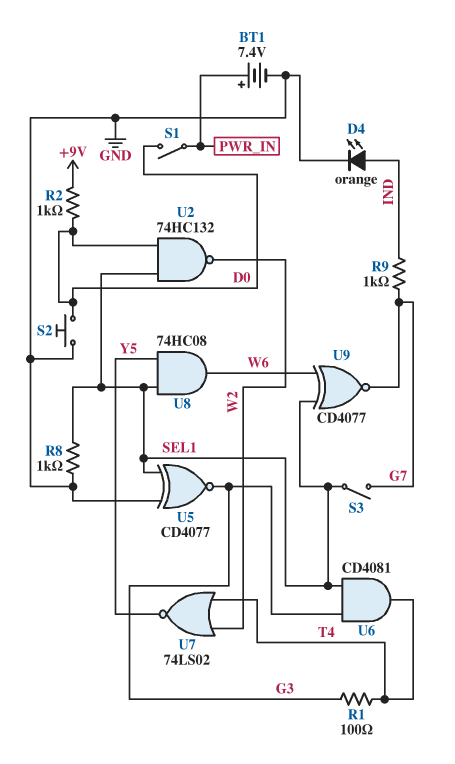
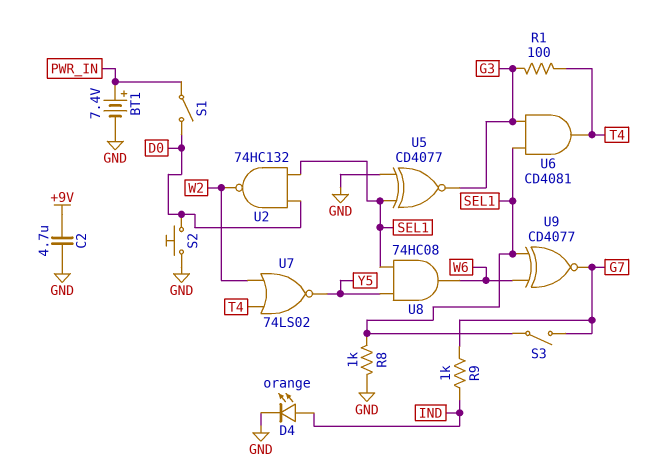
C2: none -> 4.7uF (+9V, GND)
R2: 1k (+9V, D0) -> none

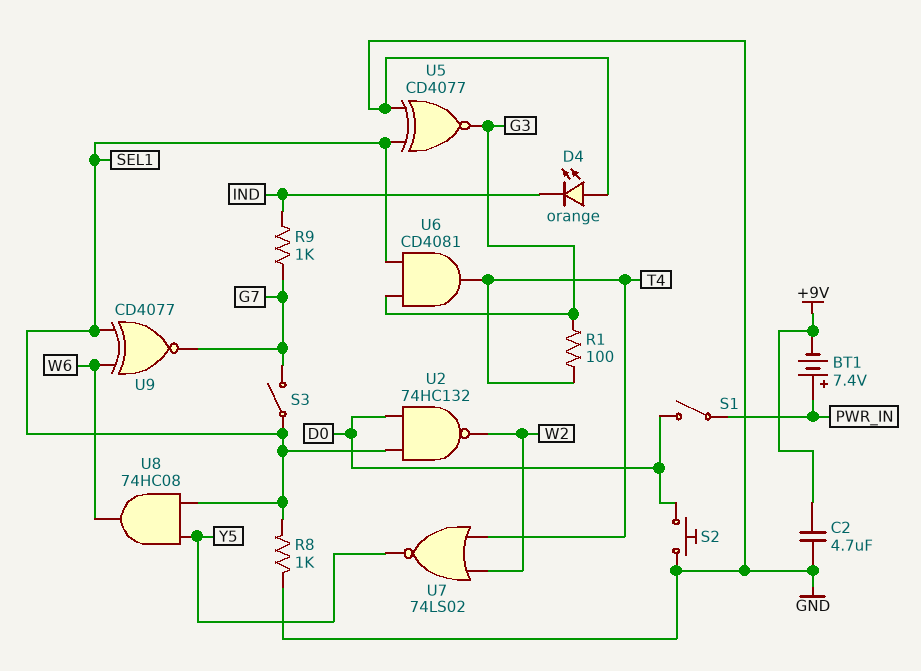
BT1: 7.4V (plus PWR_IN, minus GND) -> 7.4V (plus PWR_IN, minus +9V)
D4: LED orange (A IND, K GND) -> LED orange (A GND, K IND)

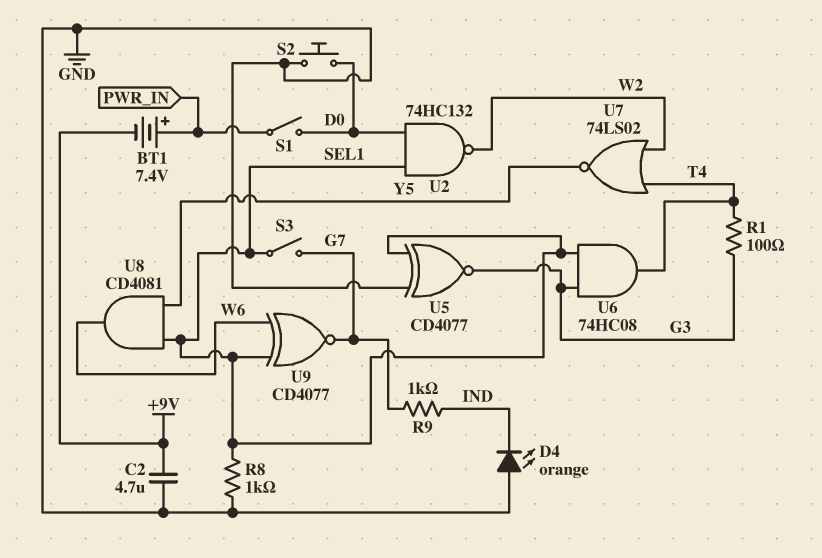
U6: AND CD4081 (in G3, in SEL1, out T4) -> AND 74HC08 (in G3, in SEL1, out T4)
U8: AND 74HC08 (in SEL1, in Y5, out W6) -> AND CD4081 (in SEL1, in Y5, out W6)

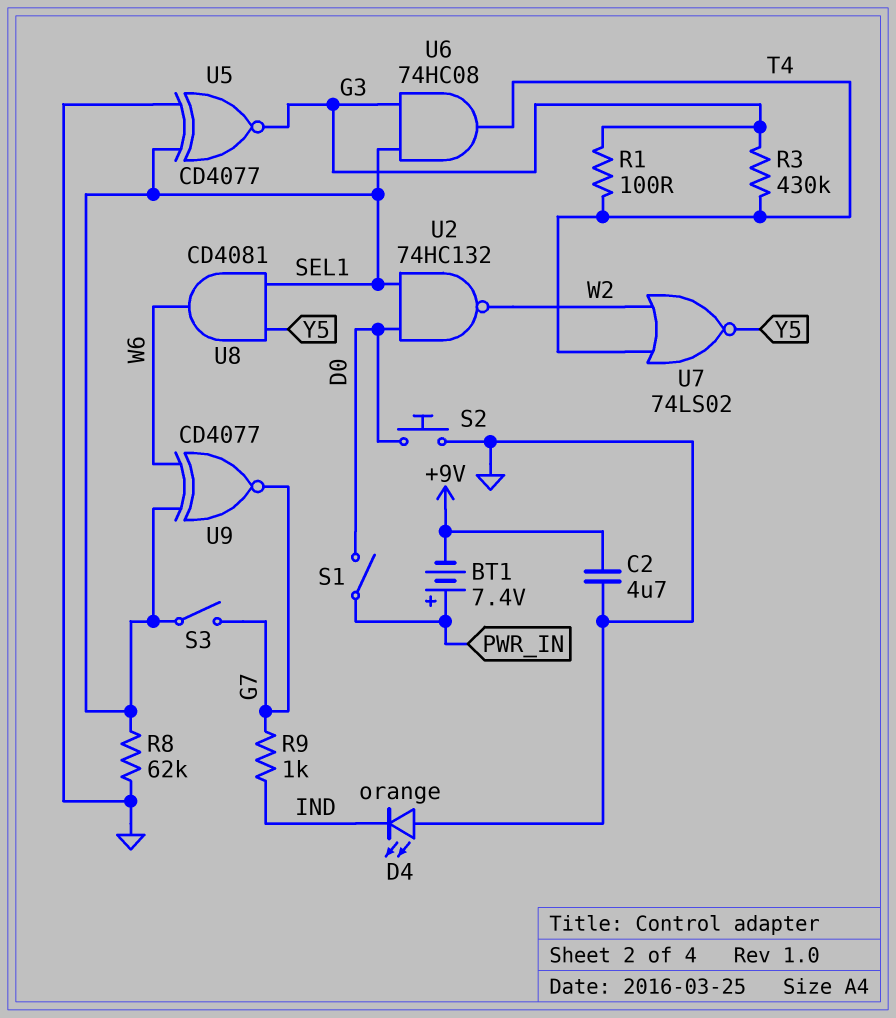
R3: none -> 430k (G3, T4)
R8: 1k (GND, SEL1) -> 62k (GND, SEL1)

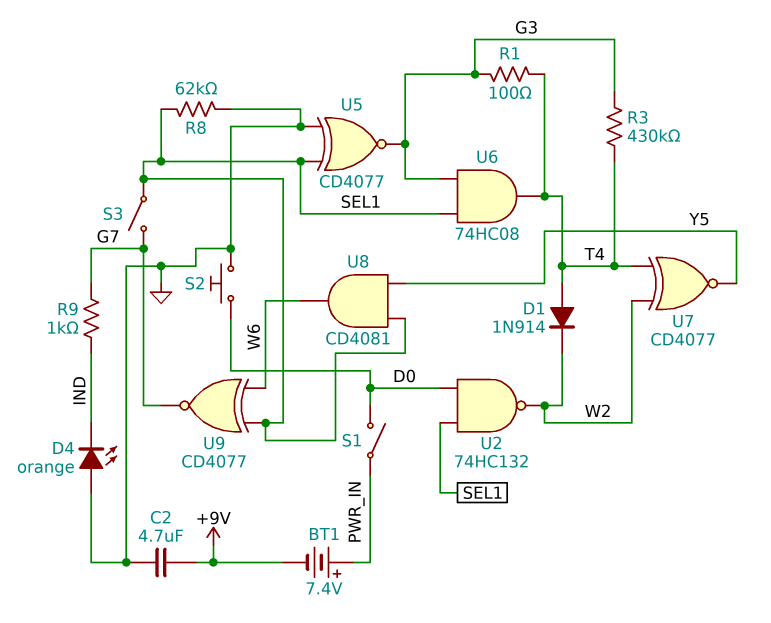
D1: none -> diode 1N914 (A T4, K W2)
U7: NOR 74LS02 (in T4, in W2, out Y5) -> XNOR CD4077 (in T4, in W2, out Y5)

